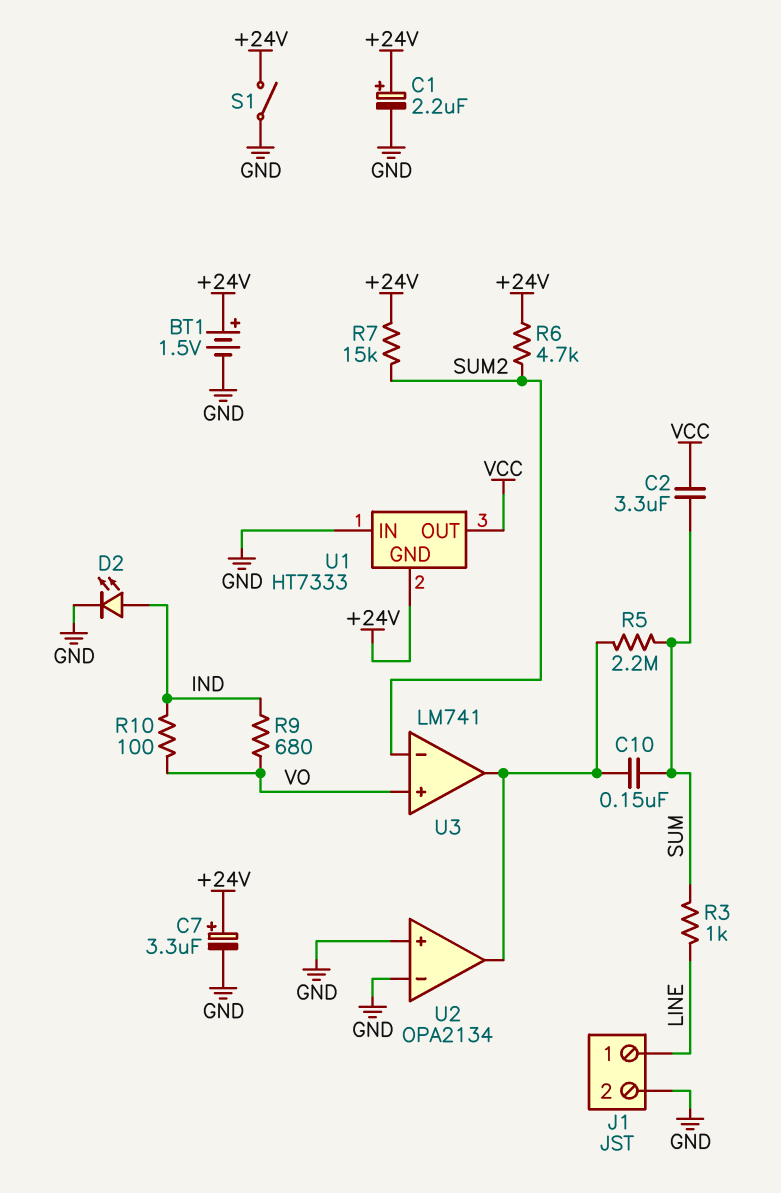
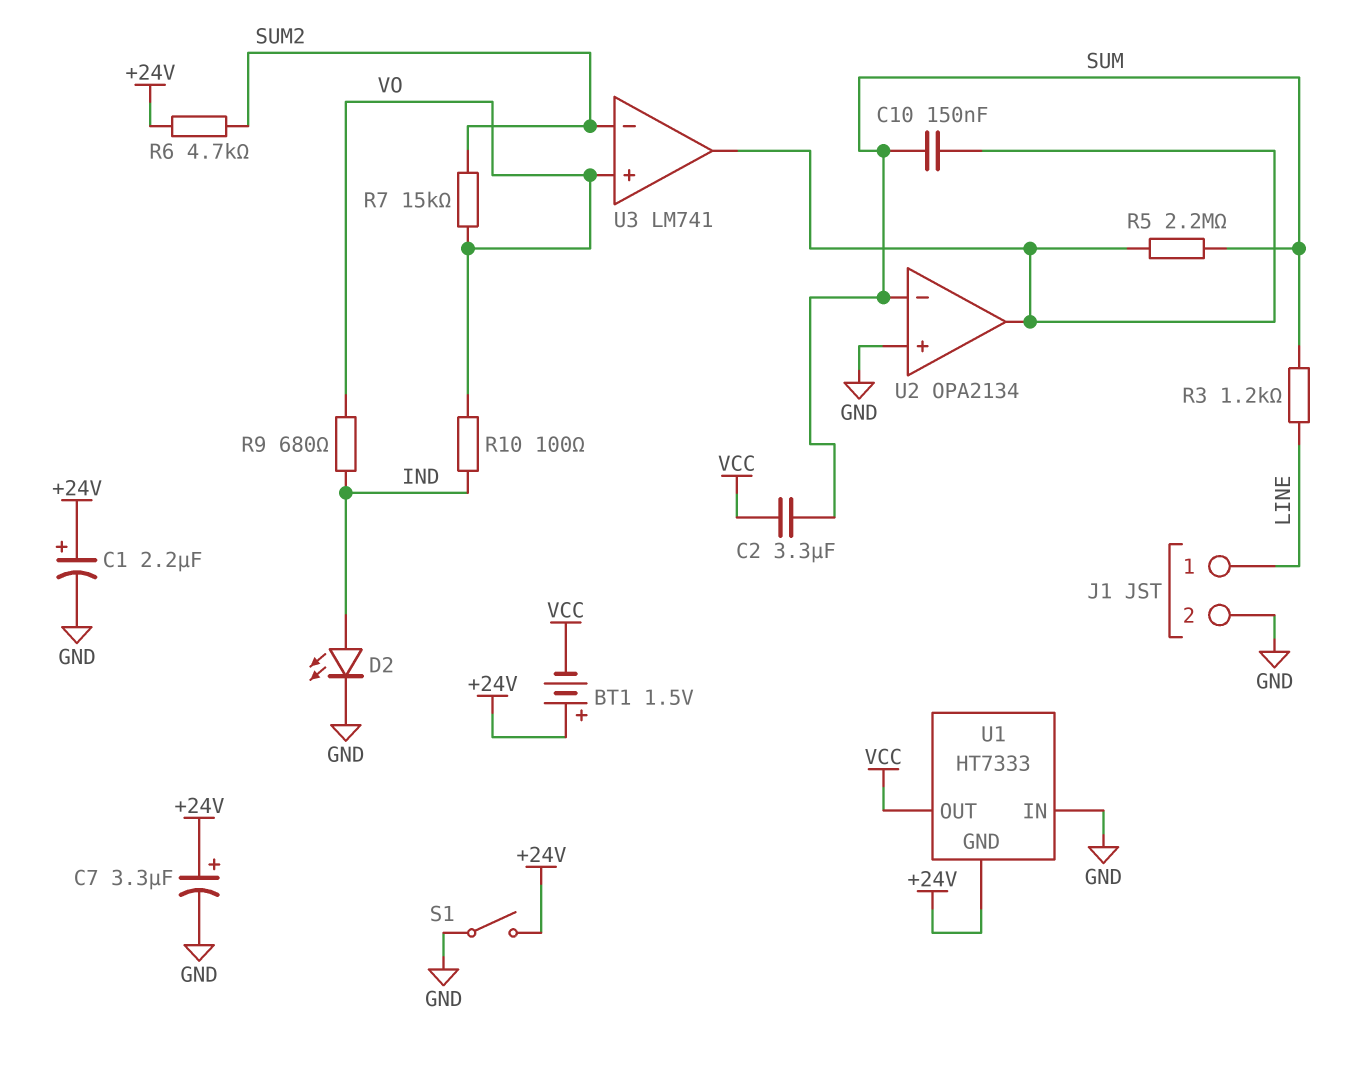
BT1: 1.5V (plus +24V, minus GND) -> 1.5V (plus +24V, minus VCC)
R3: 1k (LINE, SUM) -> 1.2k (LINE, SUM)
R7: 15k (+24V, SUM2) -> 15k (SUM2, VO)
U2 pin in-: GND -> SUM

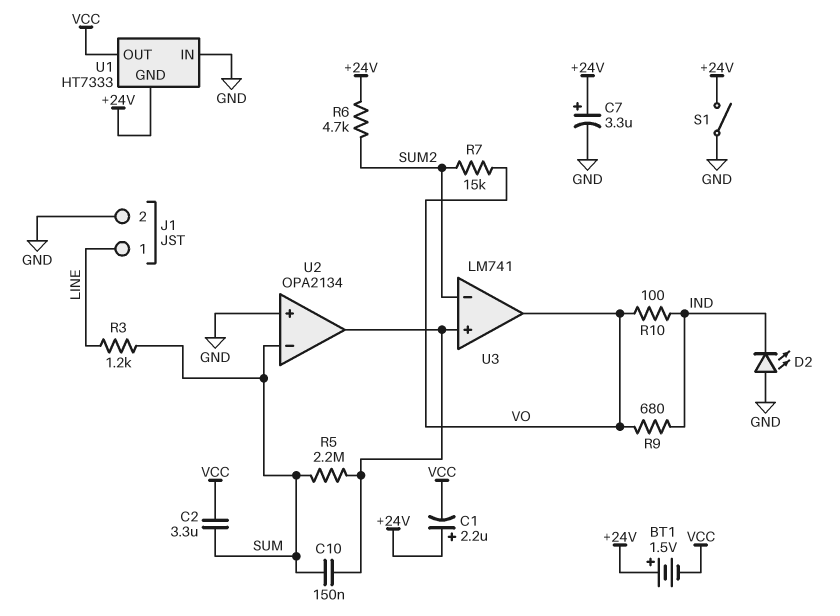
C1: 2.2uF (plus +24V, minus GND) -> 2.2uF (plus +24V, minus VCC)
D2: LED (A IND, K GND) -> LED (A GND, K IND)
U3 pin in+: VO -> U2/out
U3 pin out: U2/out -> VO

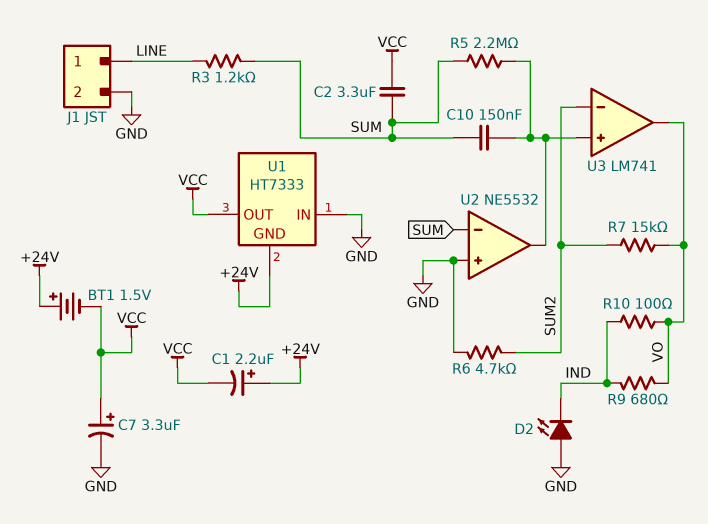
C7: 3.3uF (plus +24V, minus GND) -> 3.3uF (plus VCC, minus GND)
R6: 4.7k (+24V, SUM2) -> 4.7k (GND, SUM2)
S1: switch (+24V, GND) -> none
U2: OPA2134 -> NE5532

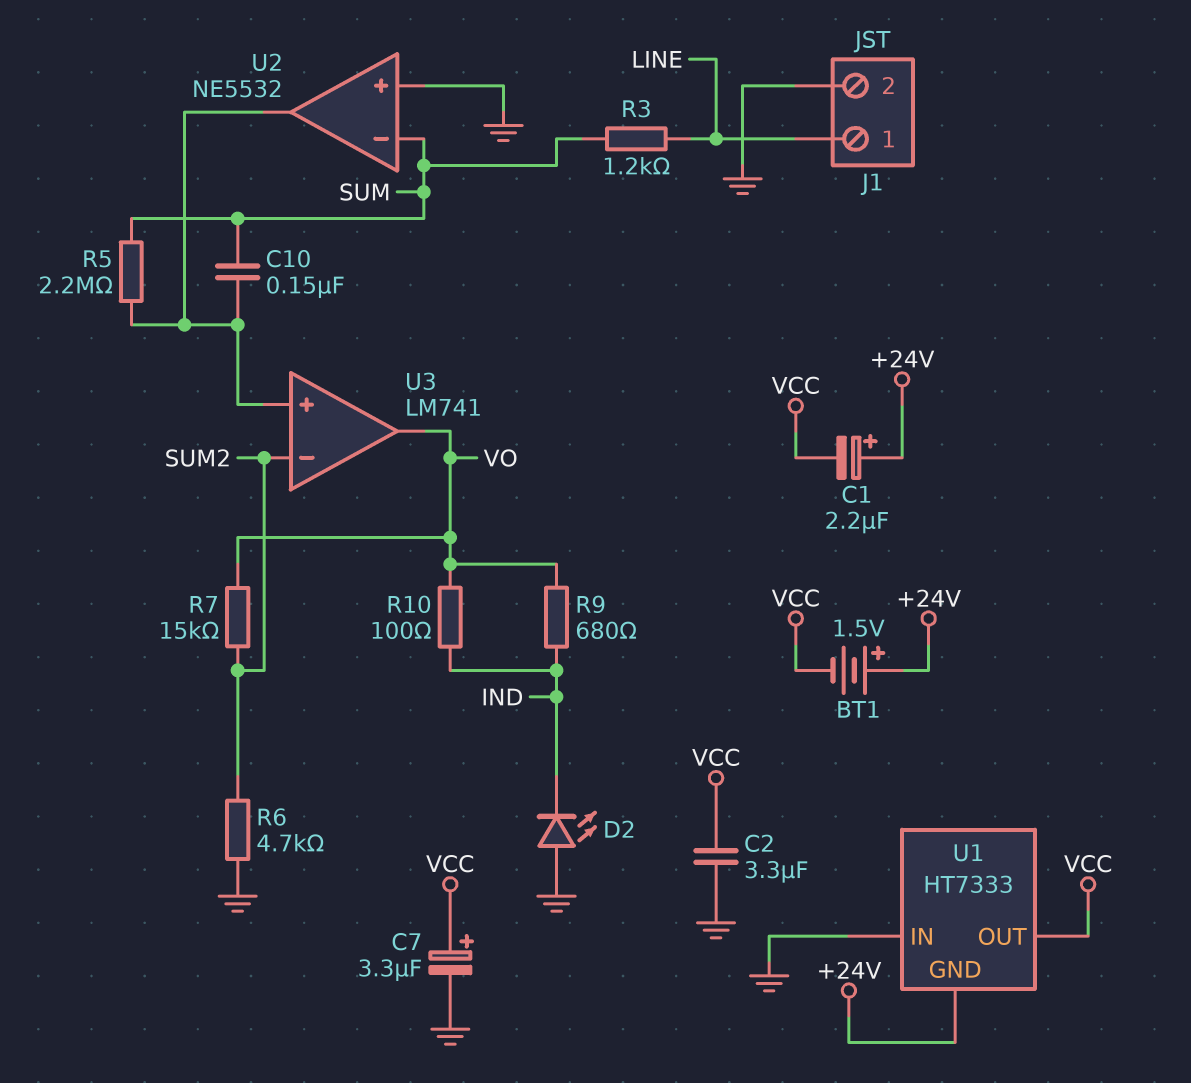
C2: 3.3uF (SUM, VCC) -> 3.3uF (GND, VCC)

